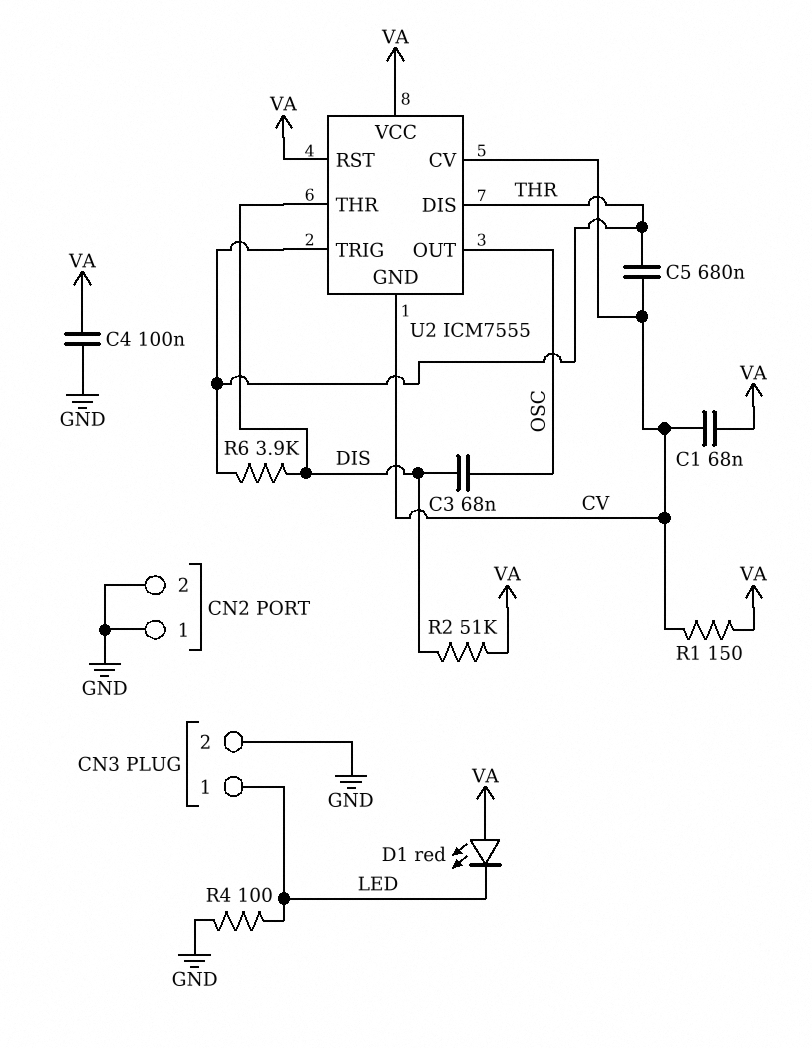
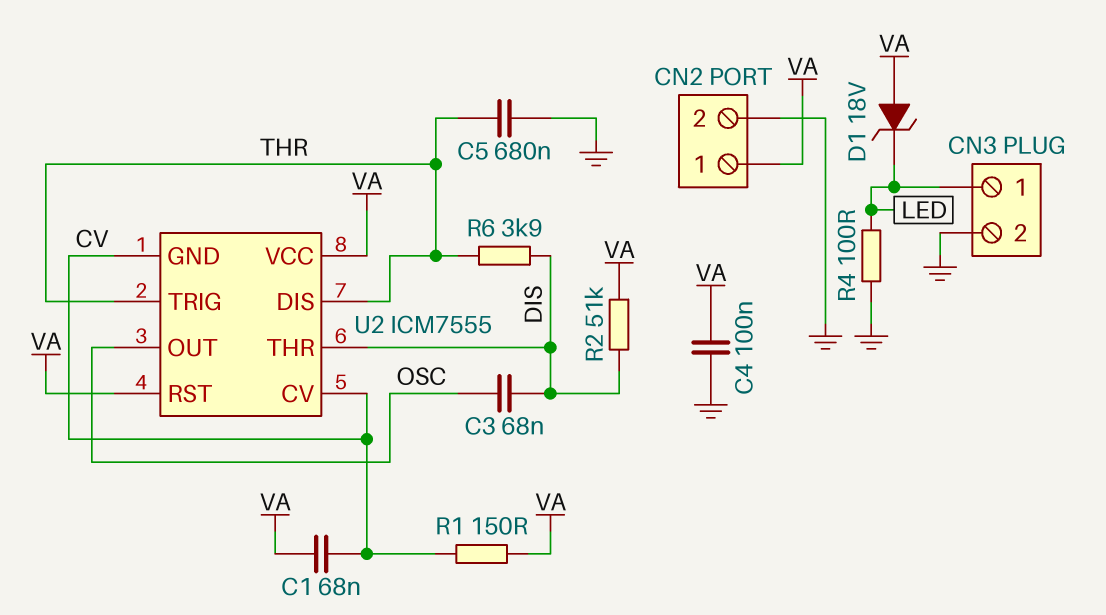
C5: 680nF (CV, THR) -> 680nF (GND, THR)
CN2 pin 1: GND -> VA
D1: LED red (A VA, K LED) -> zener 18V (A VA, K LED)

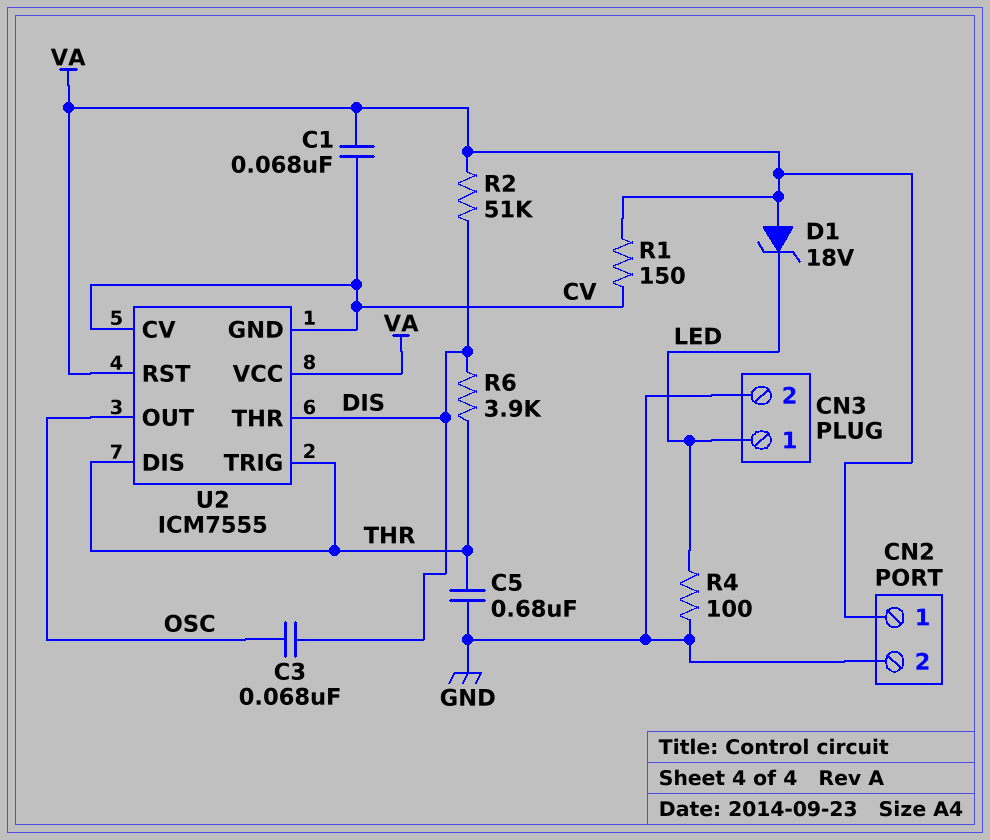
C4: 100nF (GND, VA) -> none

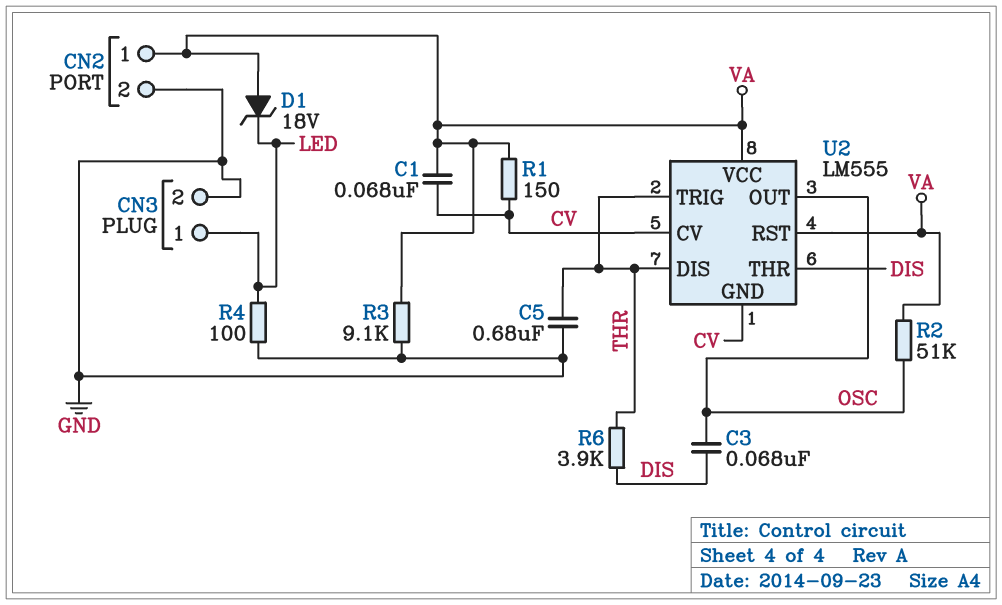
R2: 51k (DIS, VA) -> 51k (OSC, VA)
R3: none -> 9.1k (GND, VA)
U2: ICM7555 -> LM555

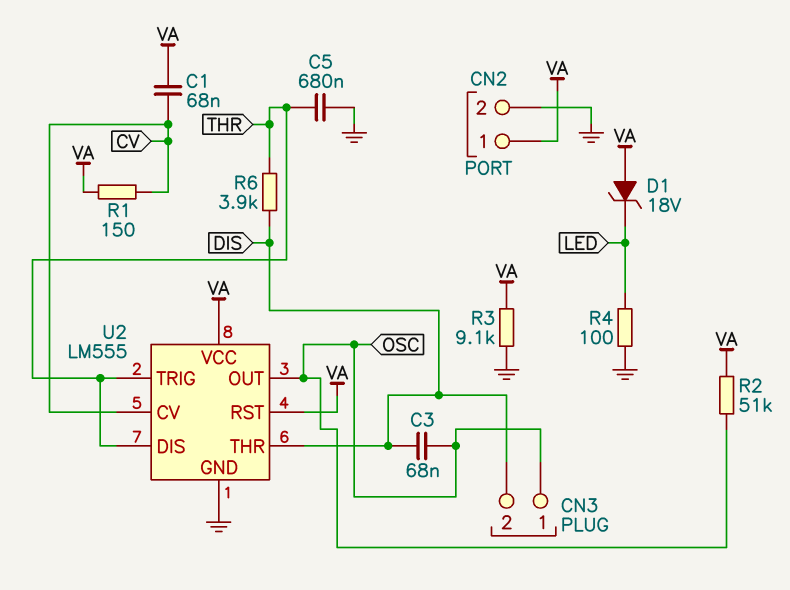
CN3 pin 1: LED -> OSC
CN3 pin 2: GND -> DIS
U2 pin GND: CV -> GND

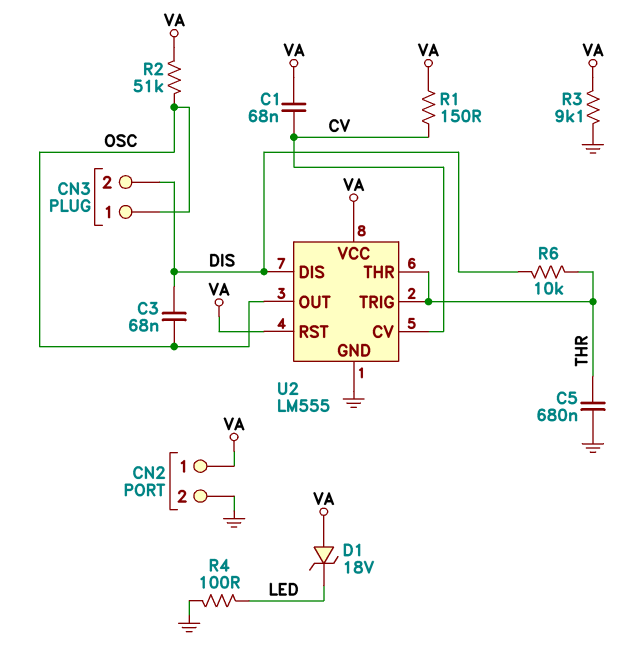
R6: 3.9k (DIS, THR) -> 10k (DIS, THR)
U2 pin DIS: THR -> DIS
U2 pin THR: DIS -> THR

